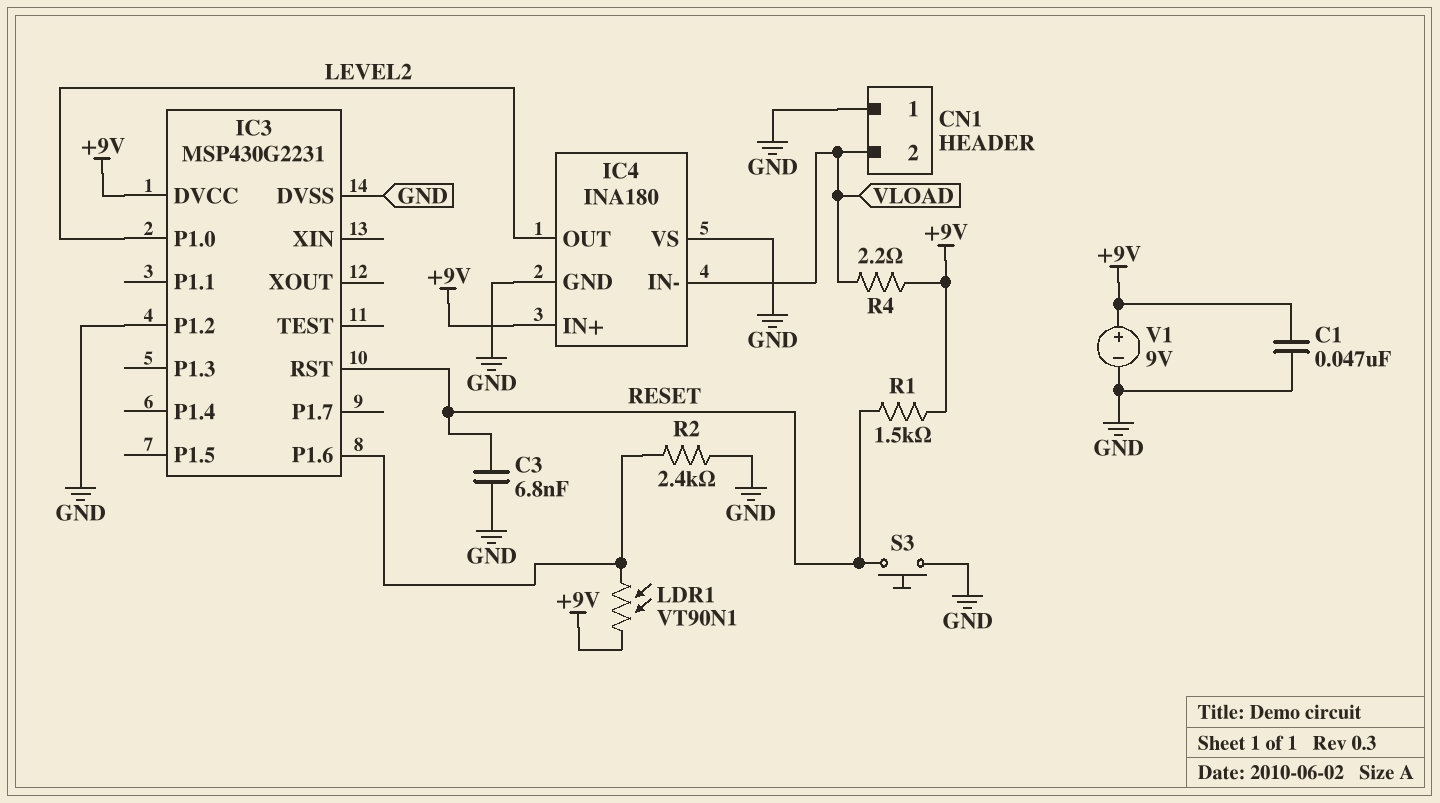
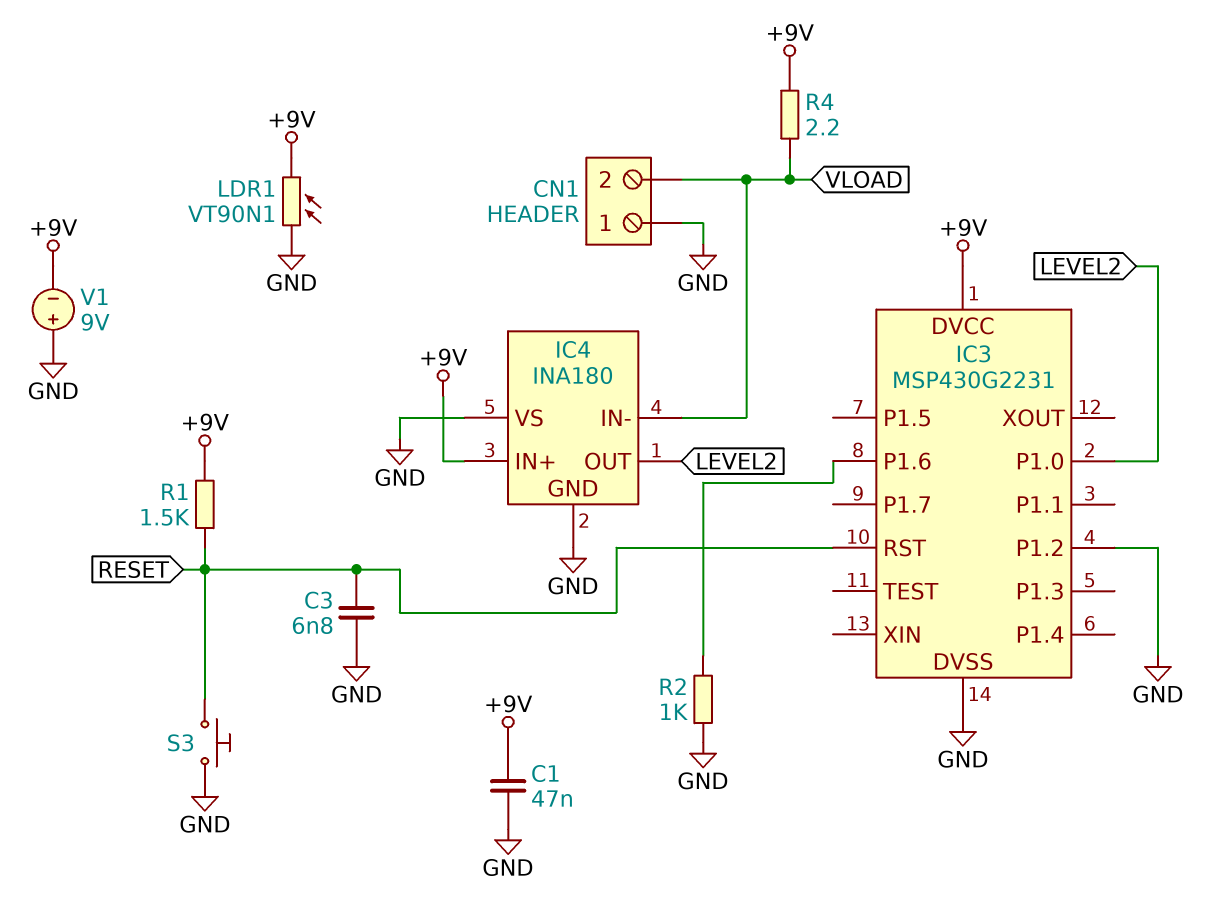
LDR1: VT90N1 (+9V, IC3/P1.6) -> VT90N1 (+9V, GND)
R2: 2.4k (GND, IC3/P1.6) -> 1k (GND, IC3/P1.6)
V1: 9V (plus +9V, minus GND) -> 9V (plus GND, minus +9V)

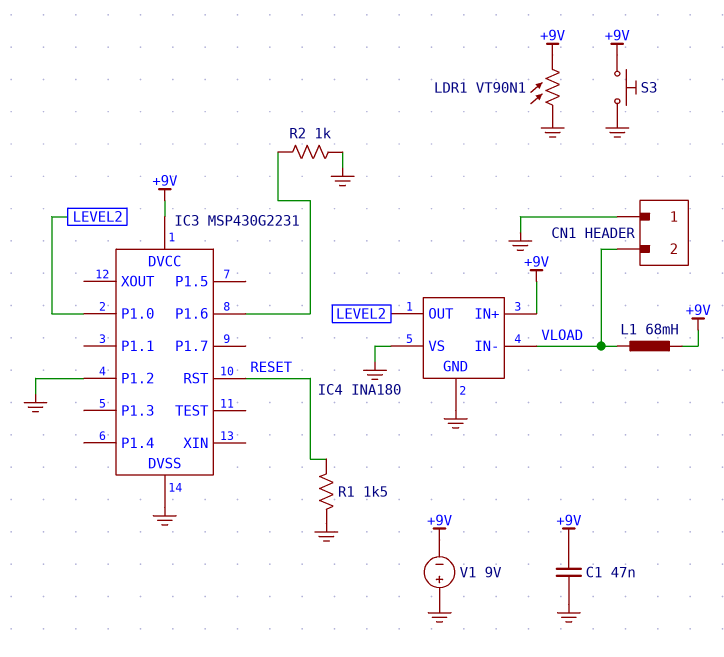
C3: 6.8nF (GND, RESET) -> none
L1: none -> 68mH (+9V, VLOAD)
R1: 1.5k (+9V, RESET) -> 1.5k (GND, RESET)
R4: 2.2 (+9V, VLOAD) -> none
S3: button (GND, RESET) -> button (+9V, GND)

